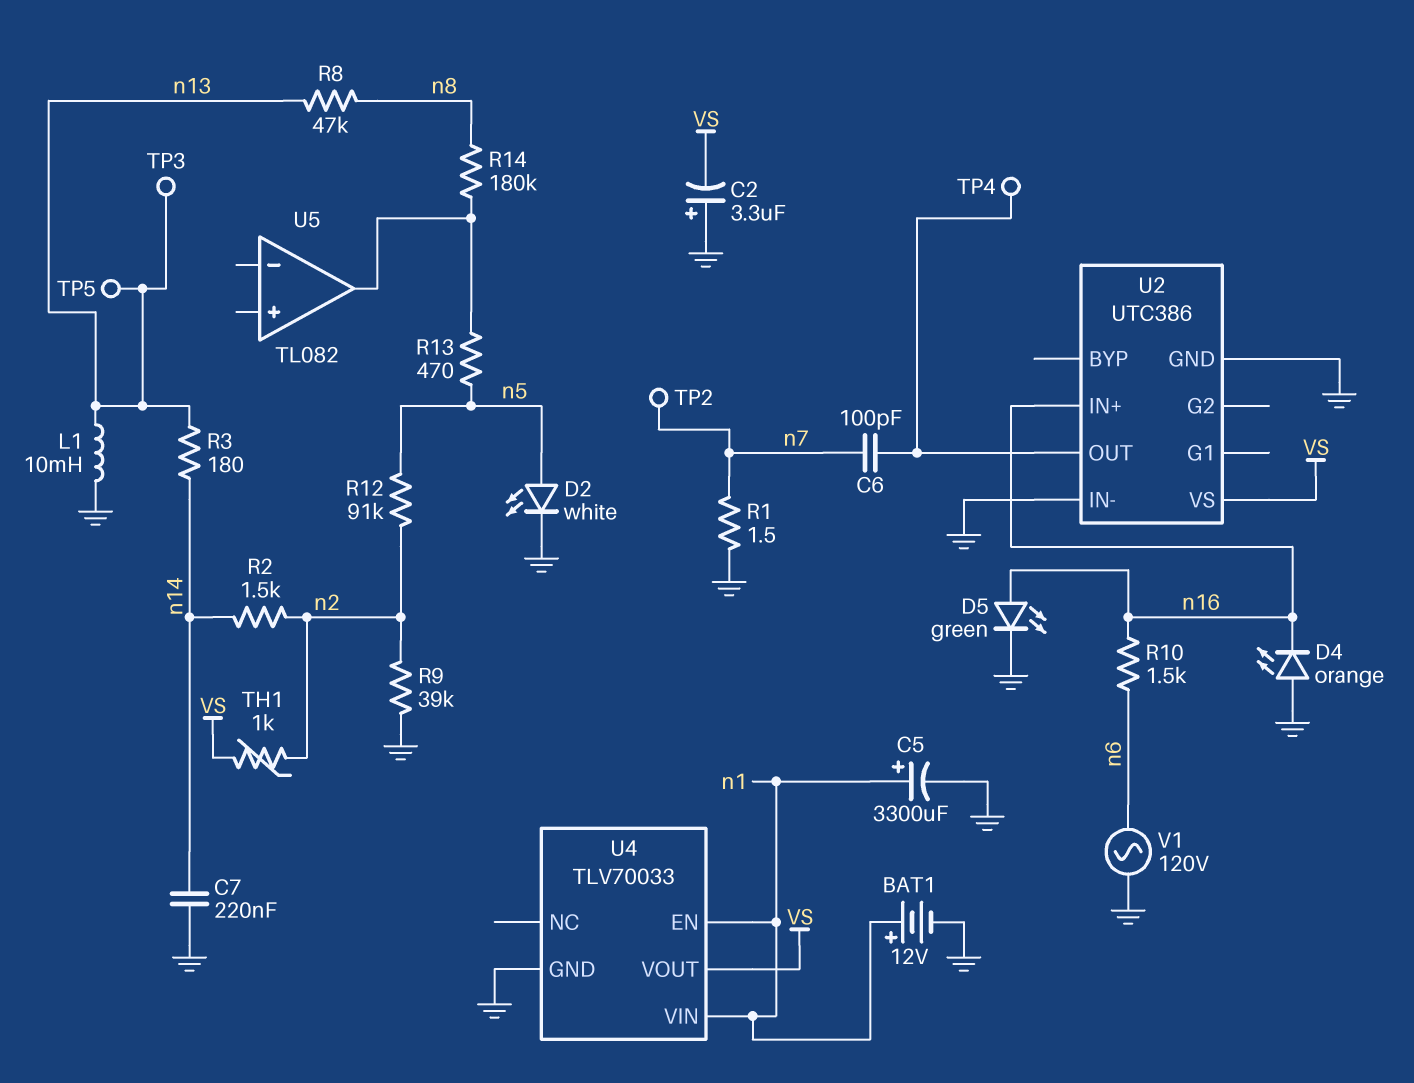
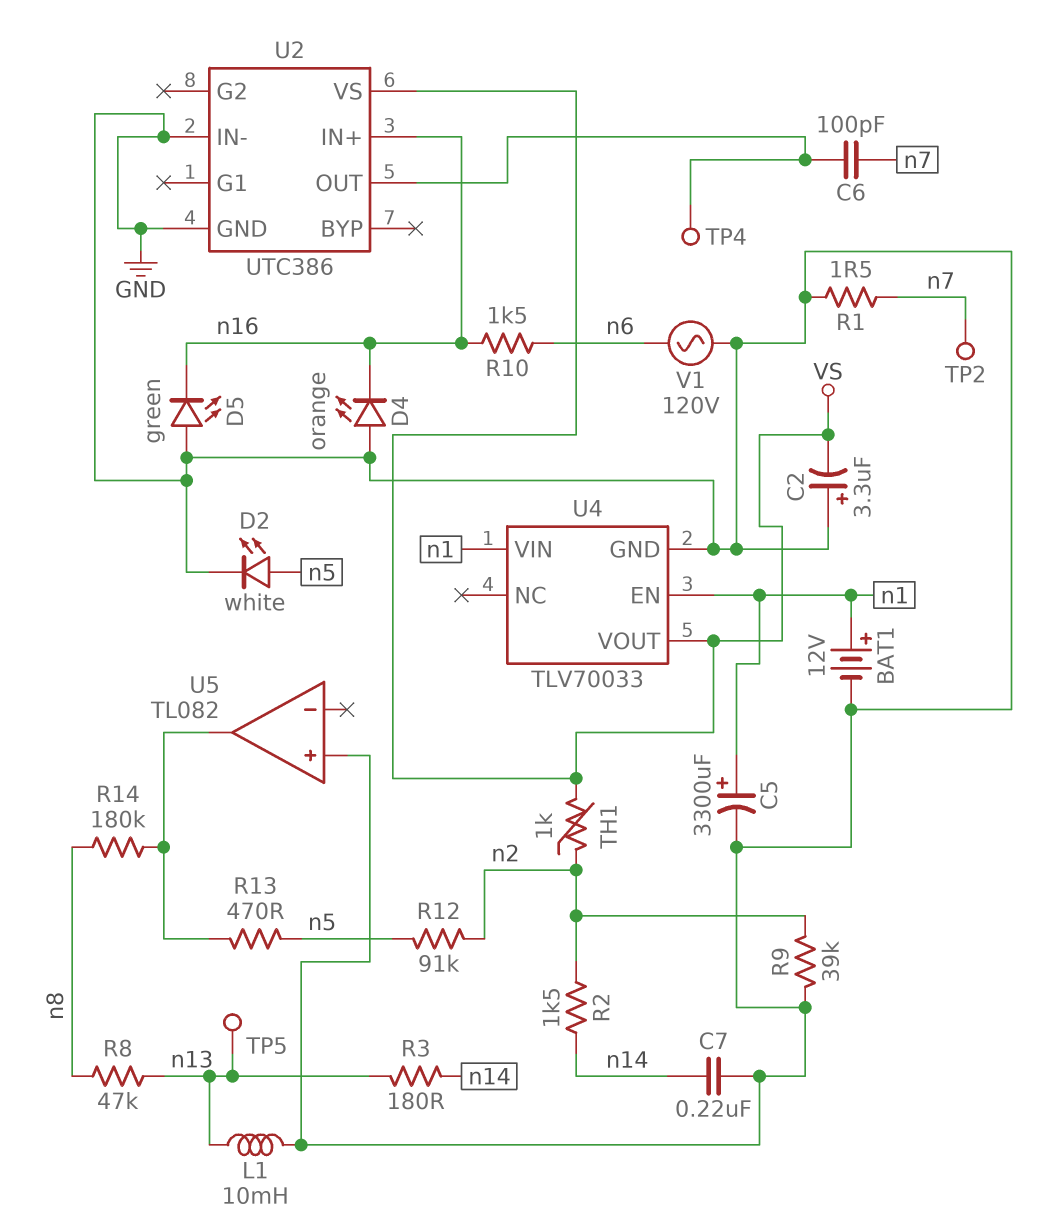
D5: LED green (A n16, K GND) -> LED green (A GND, K n16)
TP3: test point (n13) -> none
U5 pin in+: none -> GND

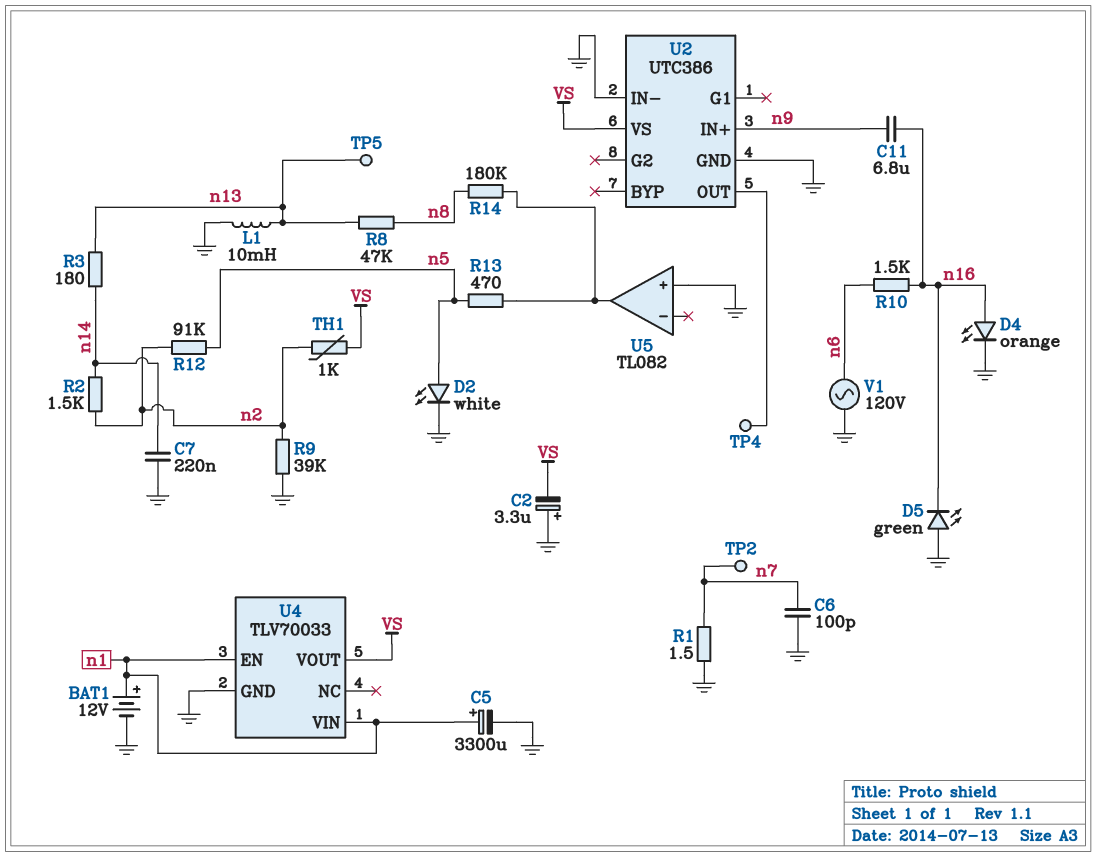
C6: 100pF (U2/OUT, n7) -> 100pF (GND, n7)
C11: none -> 6.8uF (n9, n16)
D4: LED orange (A GND, K n16) -> LED orange (A n16, K GND)
U2 pin IN+: n16 -> n9

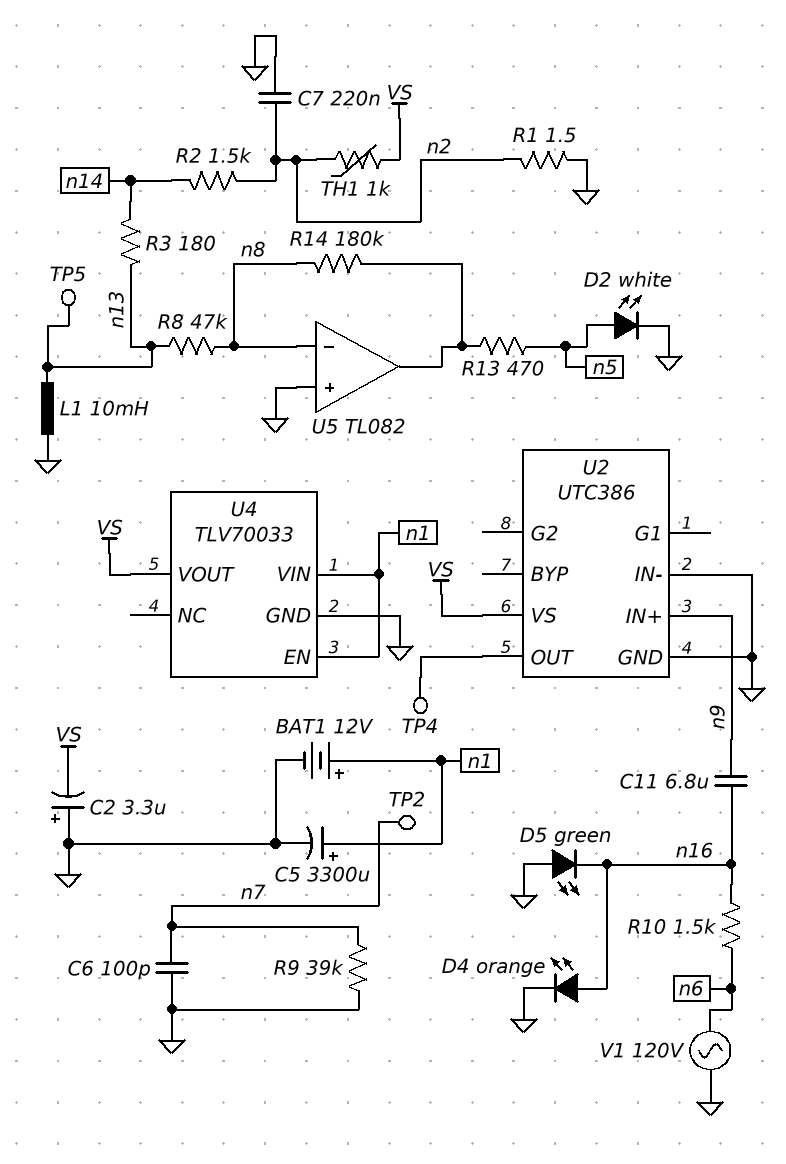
C7: 220nF (GND, n14) -> 220nF (GND, n2)
R1: 1.5 (GND, n7) -> 1.5 (GND, n2)
R9: 39k (GND, n2) -> 39k (GND, n7)
R12: 91k (n2, n5) -> none
U5 pin in-: none -> n8

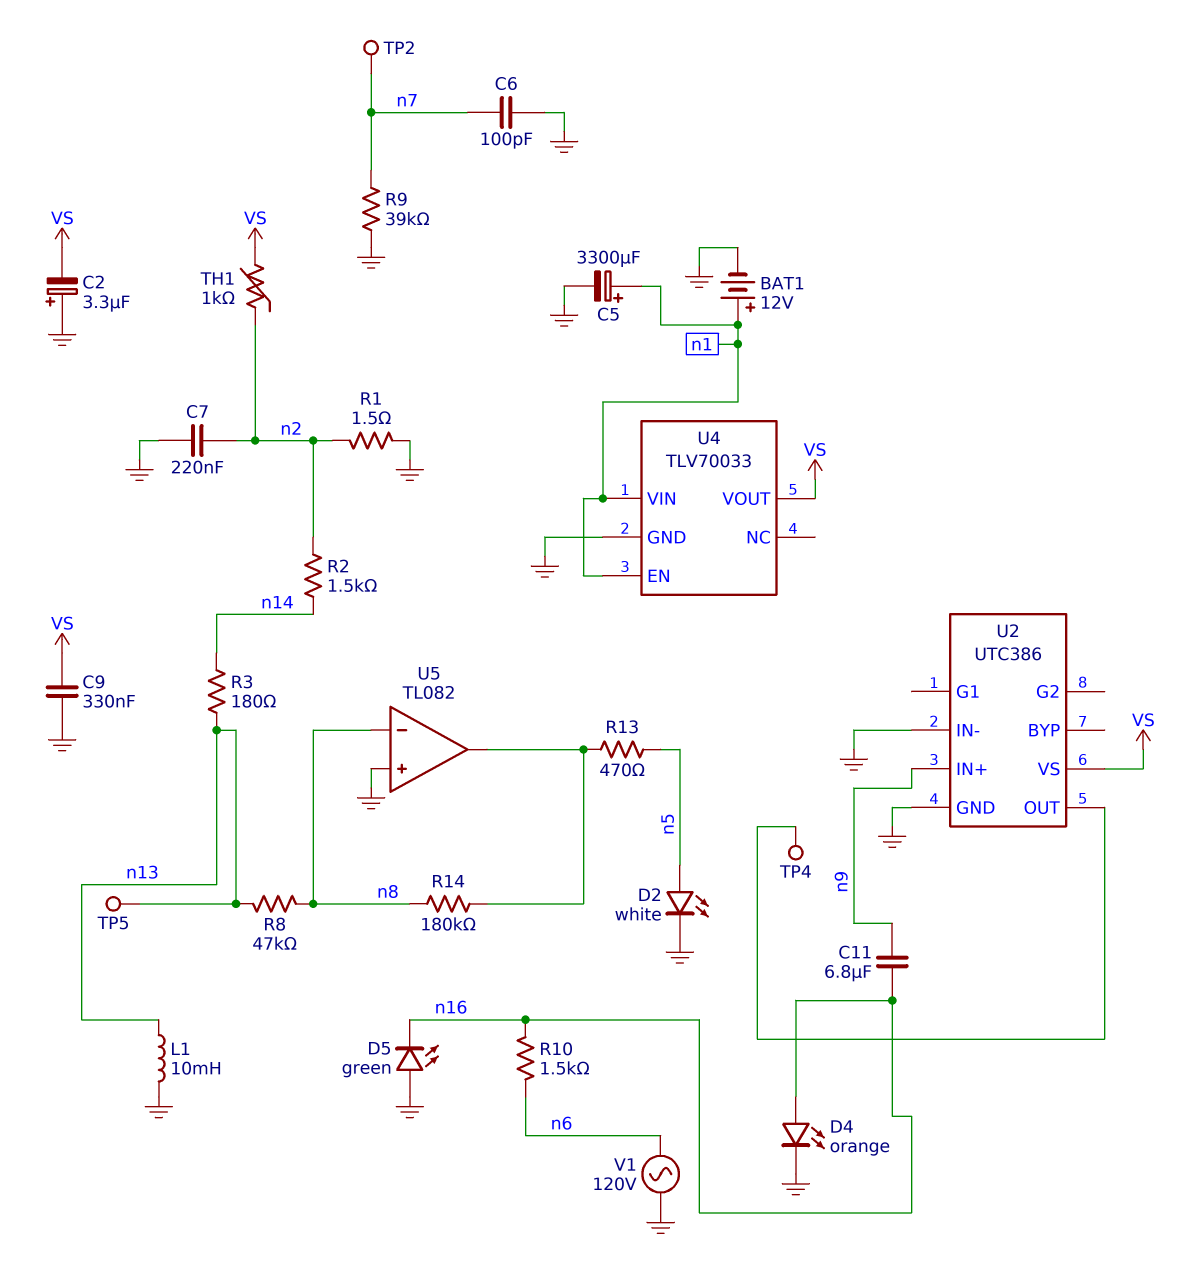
C9: none -> 330nF (GND, VS)

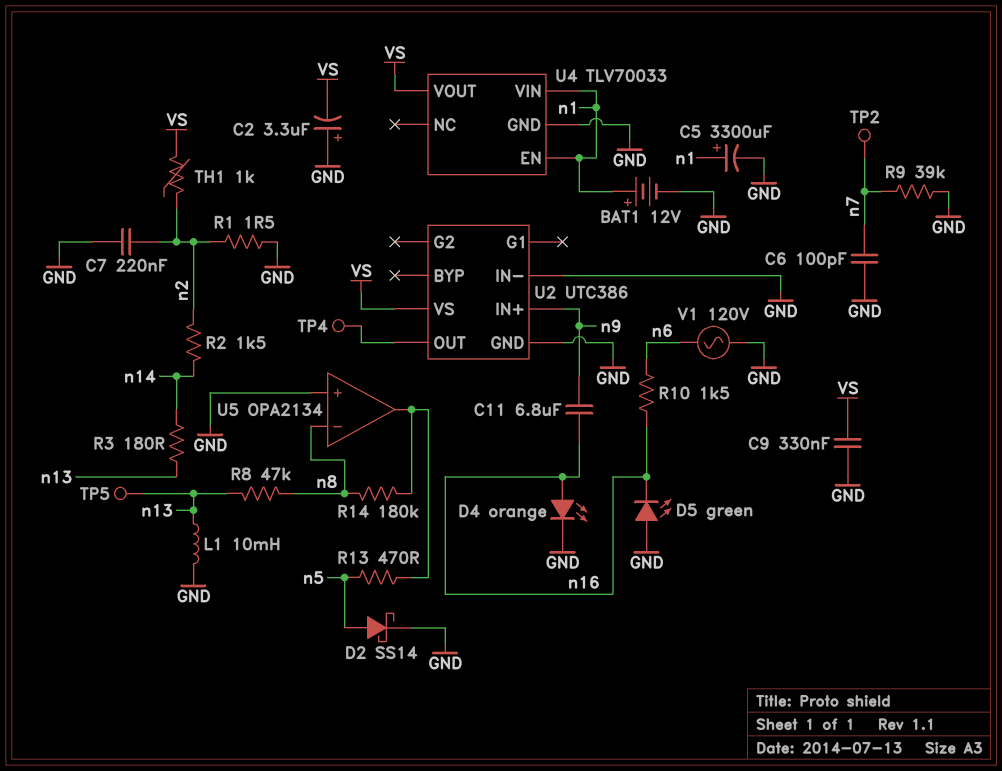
D2: LED white (A n5, K GND) -> schottky SS14 (A n5, K GND)
U5: TL082 -> OPA2134

